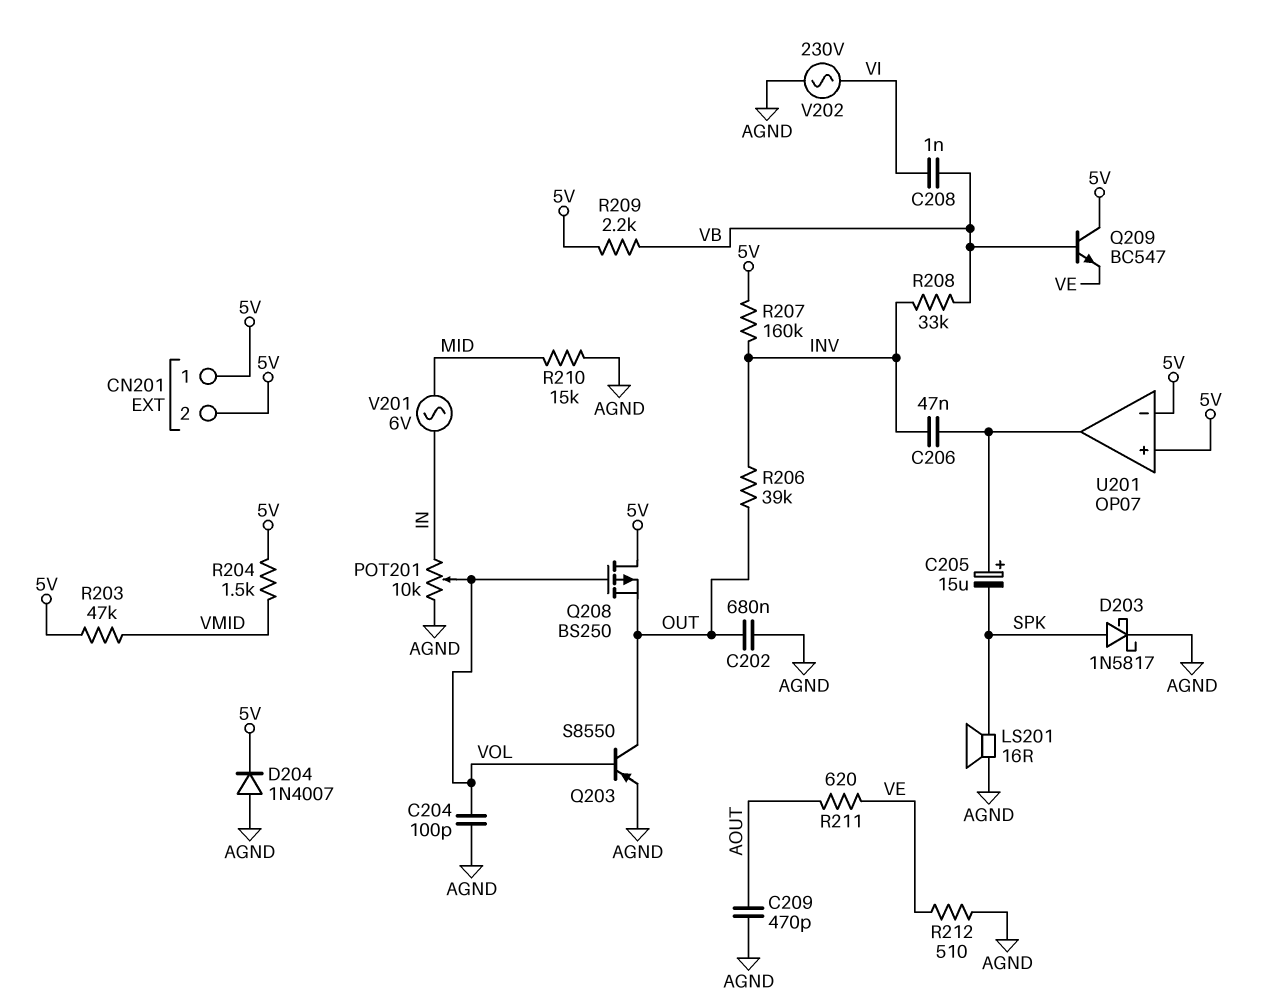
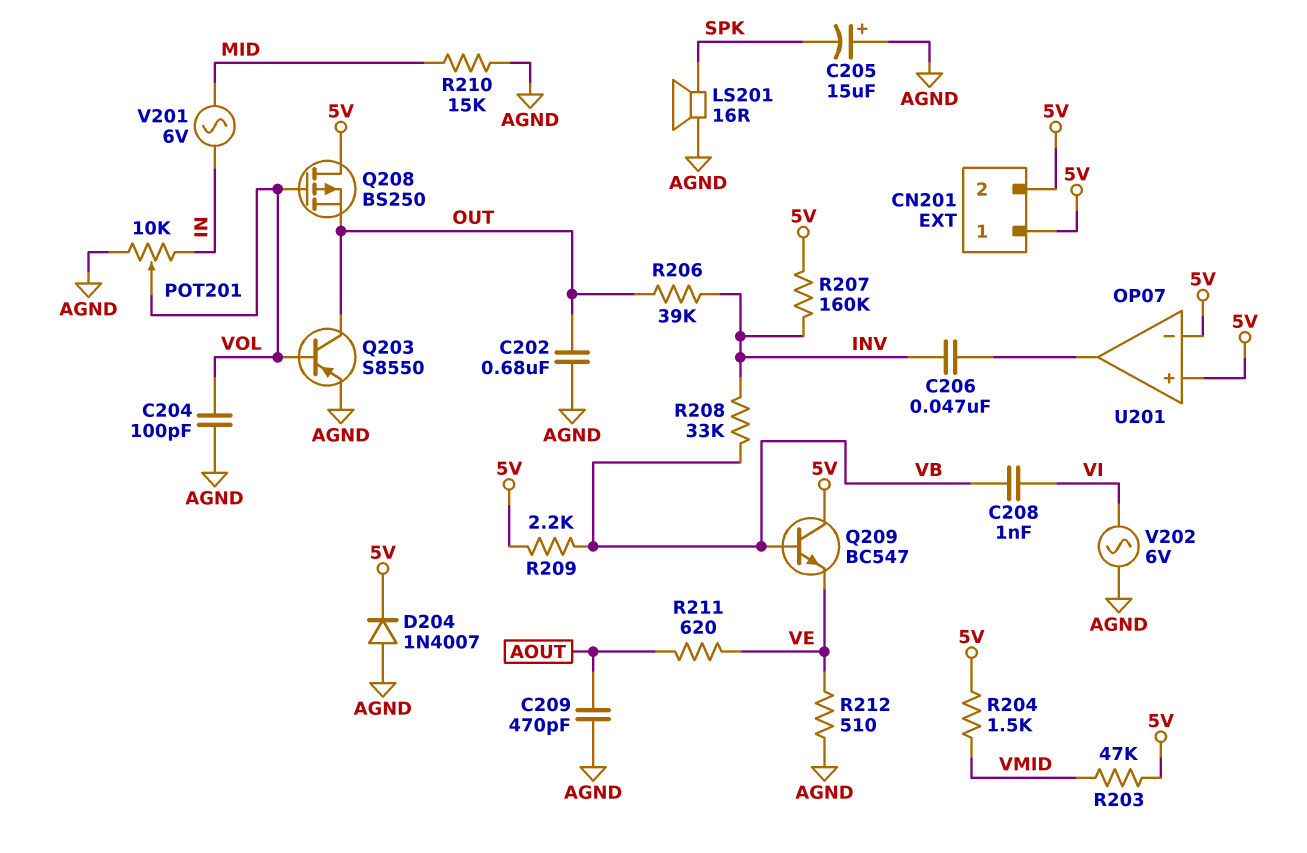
C205: 15uF (plus U201/out, minus SPK) -> 15uF (plus AGND, minus SPK)
D203: schottky 1N5817 (A SPK, K AGND) -> none
V202: AC 230V (AGND, VI) -> AC 6V (AGND, VI)

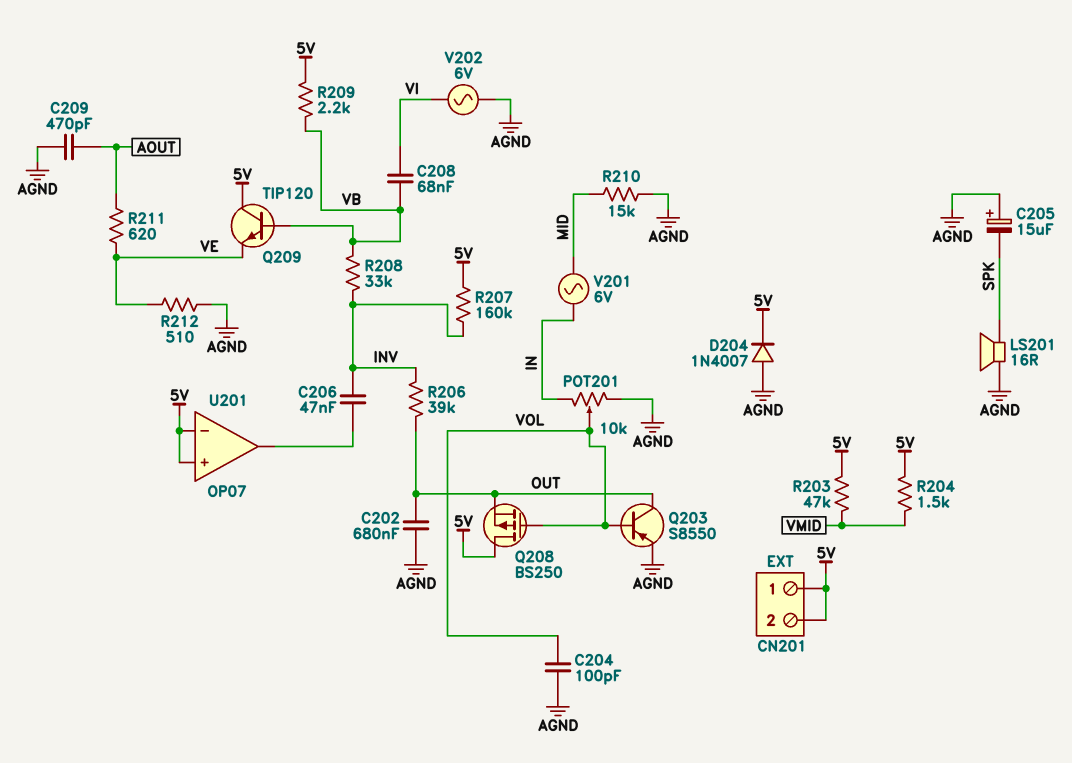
C208: 1nF (VB, VI) -> 68nF (VB, VI)
Q209: NPN BC547 (B VB, C 5V, E VE) -> NPN TIP120 (B VB, C 5V, E VE)

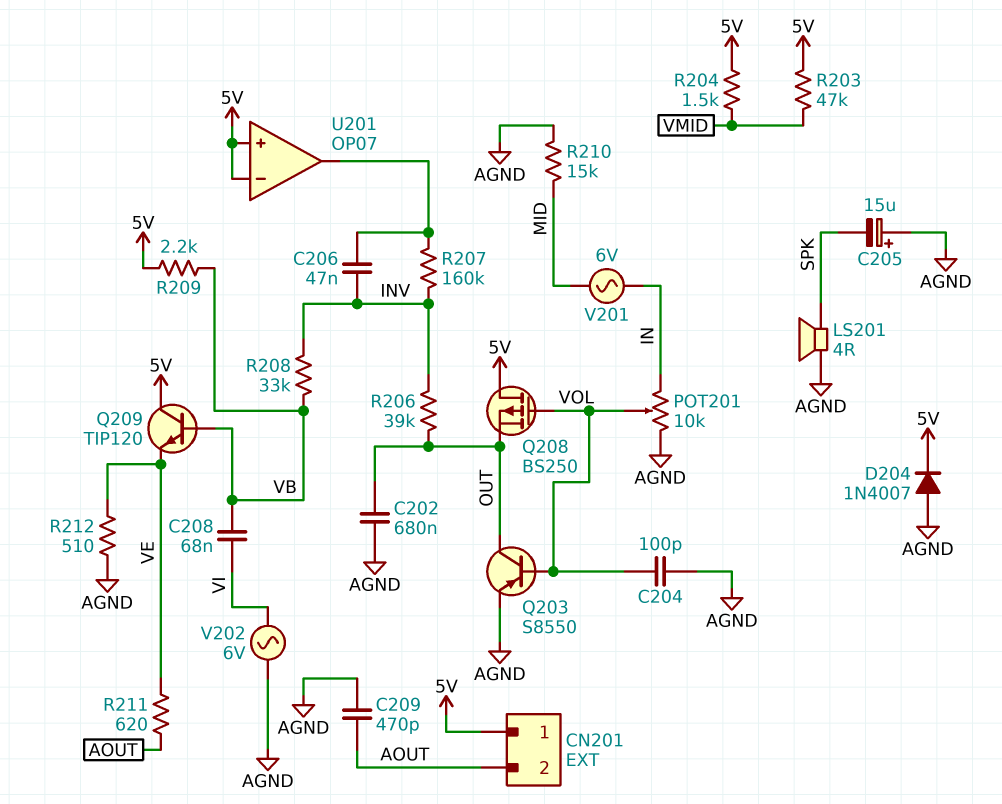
CN201 pin 2: 5V -> AOUT
LS201: speaker 16R (AGND, SPK) -> speaker 4R (AGND, SPK)
R207: 160k (5V, INV) -> 160k (INV, U201/out)

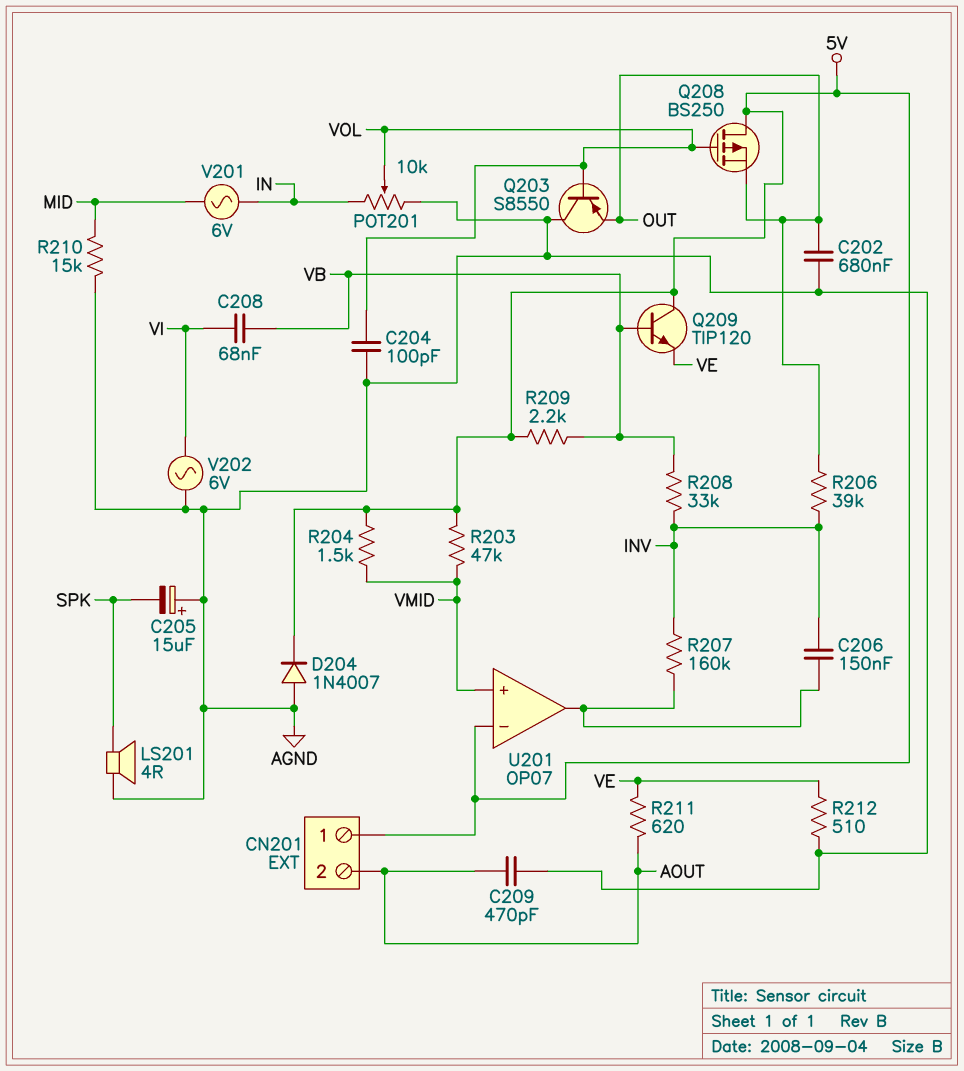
C206: 47nF (INV, U201/out) -> 150nF (INV, U201/out)
Q203: PNP S8550 (B VOL, C OUT, E AGND) -> PNP S8550 (B VOL, C AGND, E OUT)
U201 pin in+: 5V -> VMID

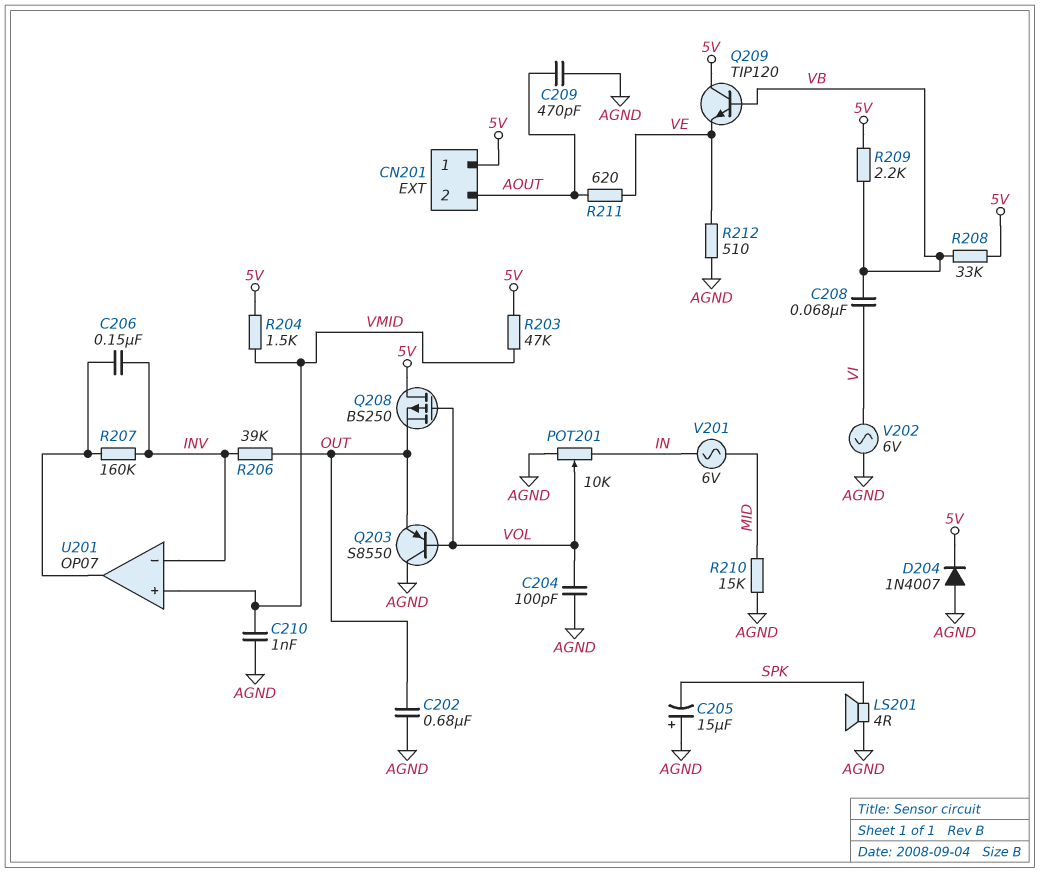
C210: none -> 1nF (AGND, VMID)
R208: 33k (INV, VB) -> 33k (5V, VB)
U201 pin in-: 5V -> INV

